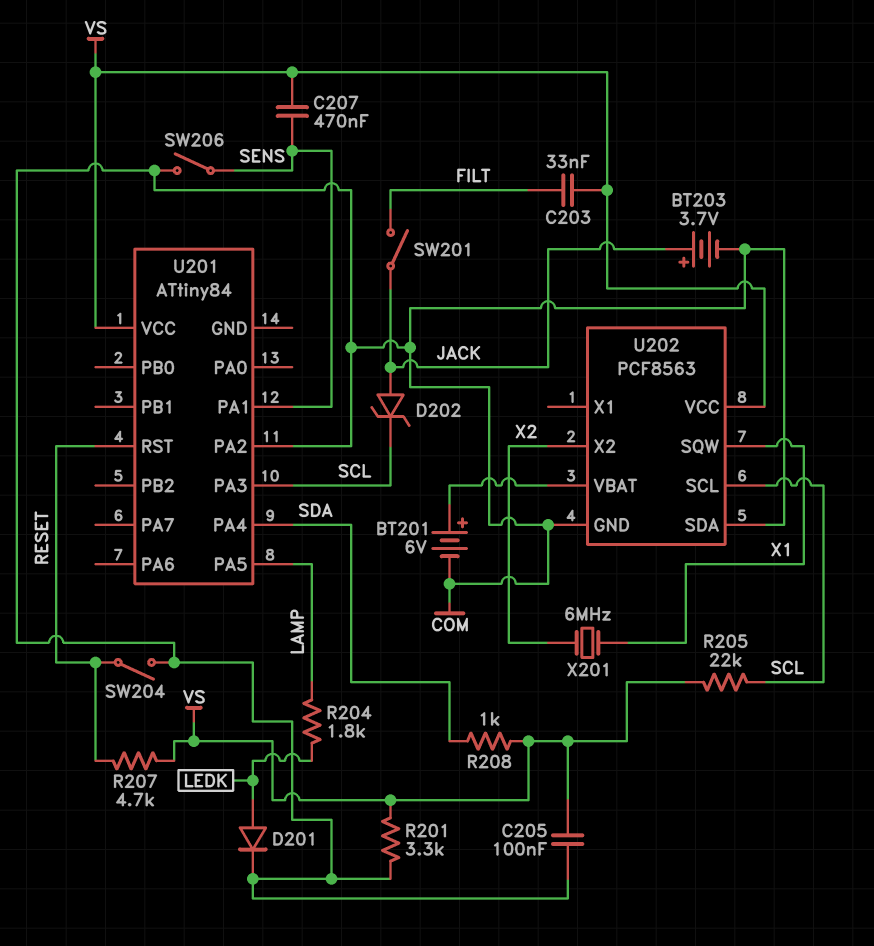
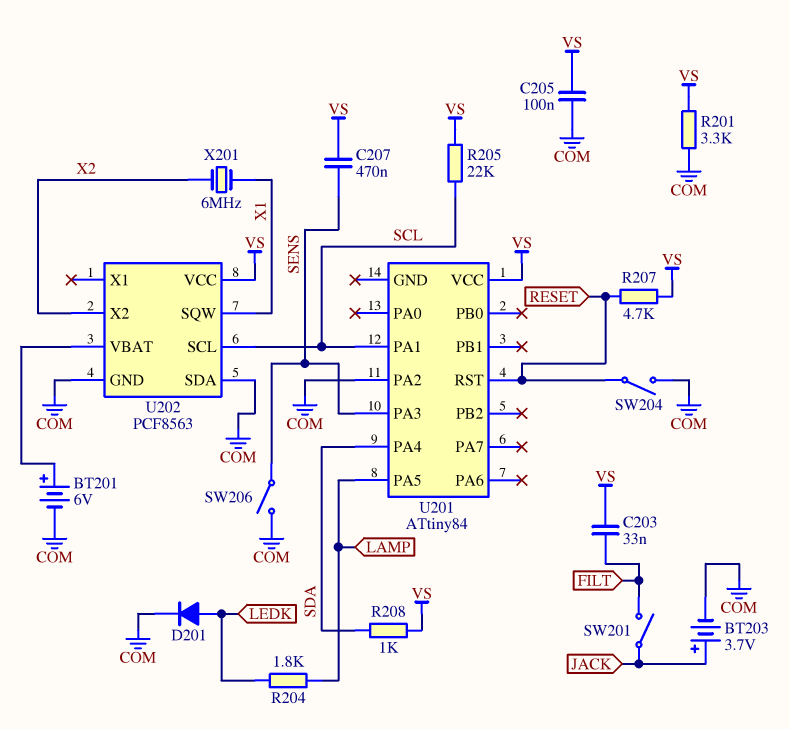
D202: zener (A JACK, K SCL) -> none
U201 pin PA1: SENS -> SCL
U201 pin PA3: SCL -> SENS

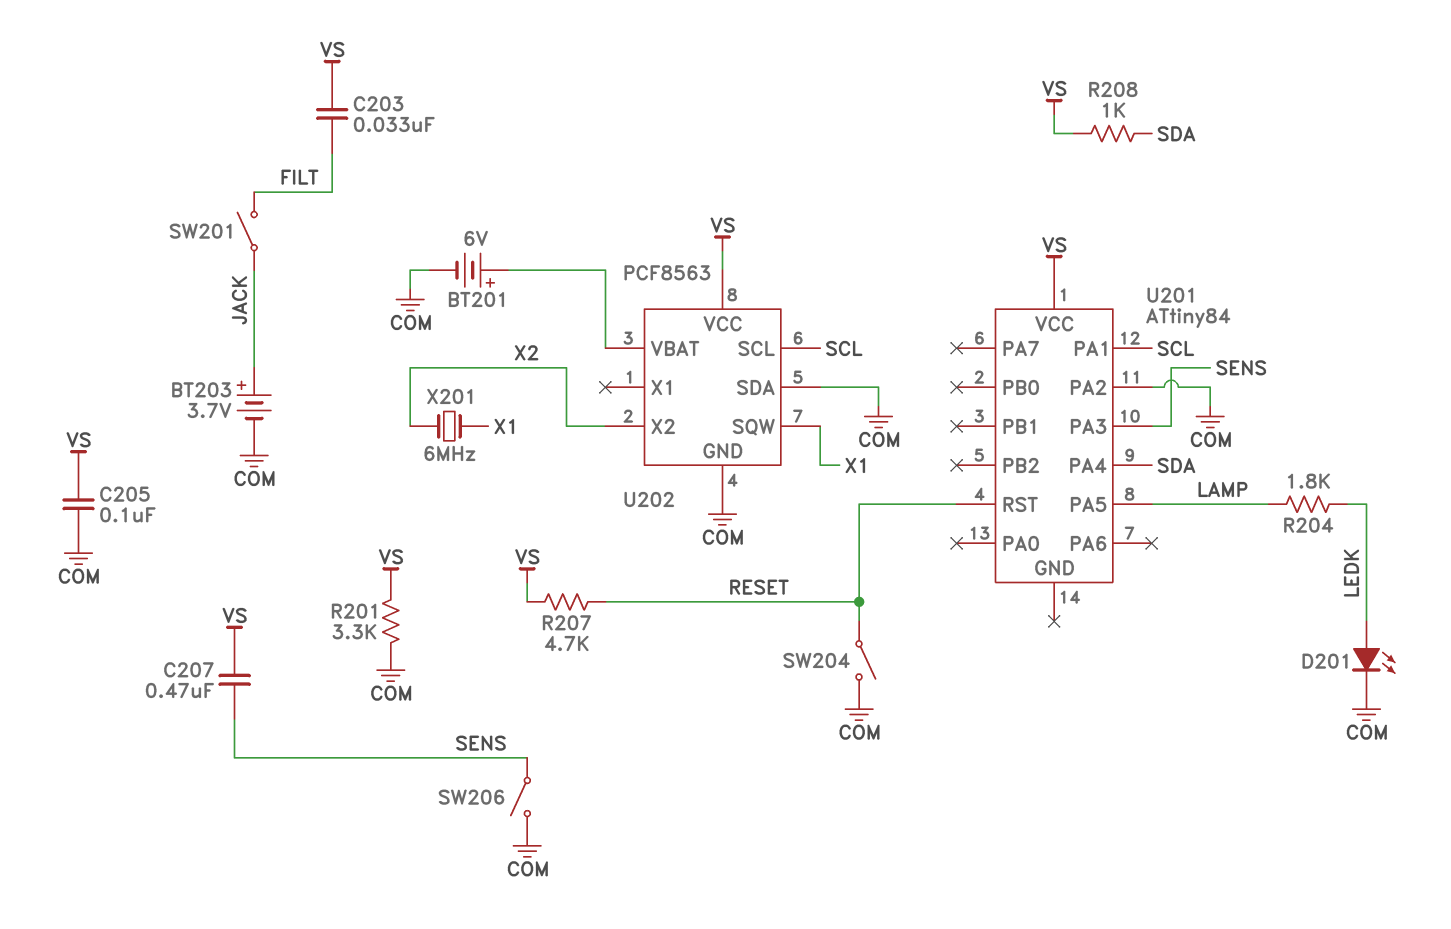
D201: diode (A LEDK, K COM) -> LED (A LEDK, K COM)
R205: 22k (SCL, VS) -> none

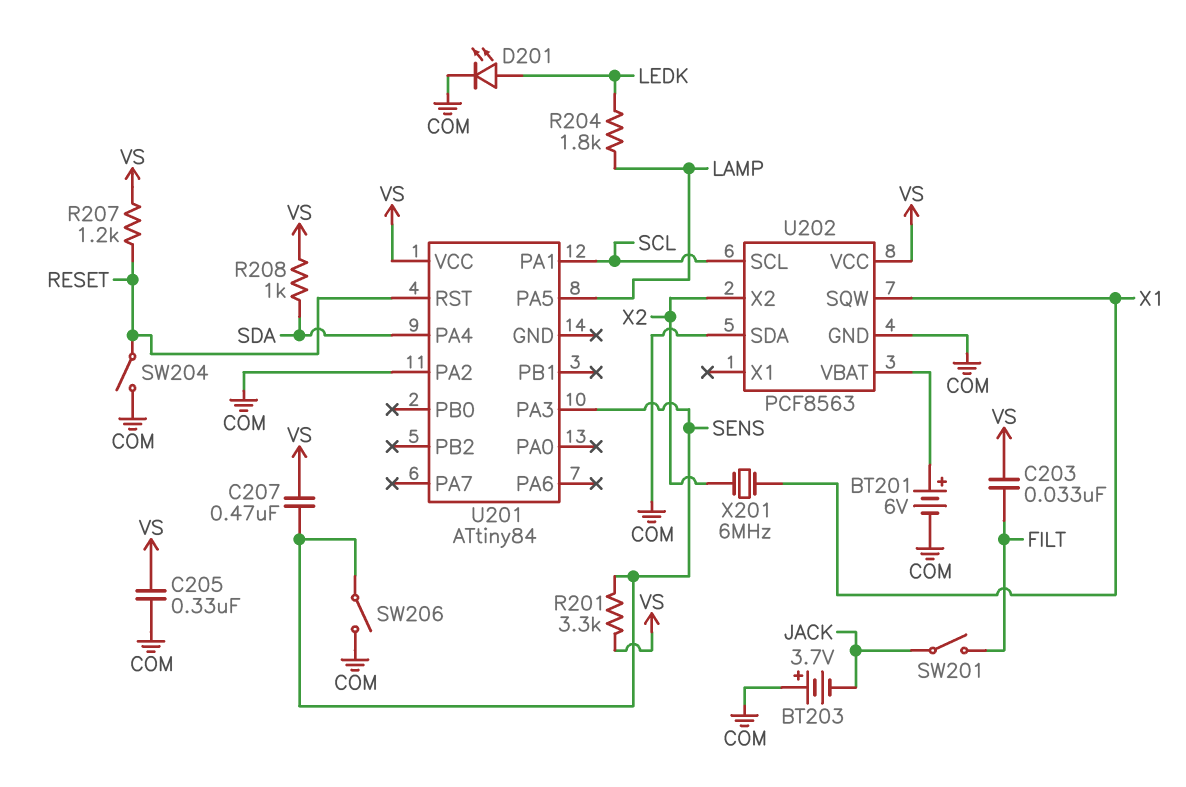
BT203: 3.7V (plus JACK, minus COM) -> 3.7V (plus COM, minus JACK)
C205: 100nF (COM, VS) -> 330nF (COM, VS)
R201: 3.3k (COM, VS) -> 3.3k (SENS, VS)
R207: 4.7k (RESET, VS) -> 1.2k (RESET, VS)

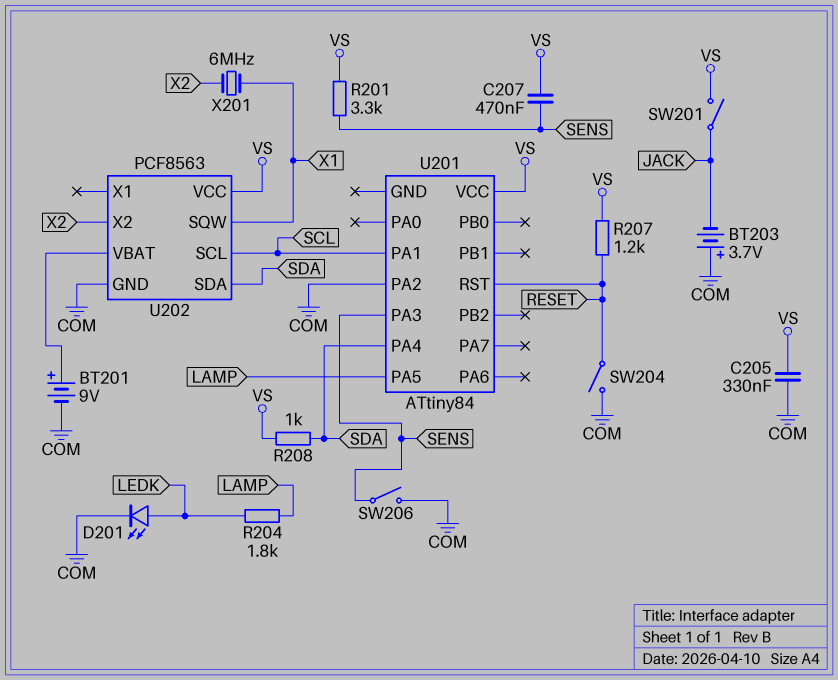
BT201: 6V (plus U202/VBAT, minus COM) -> 9V (plus U202/VBAT, minus COM)
C203: 33nF (FILT, VS) -> none
SW201: switch (FILT, JACK) -> switch (JACK, VS)
U202 pin SDA: COM -> SDA

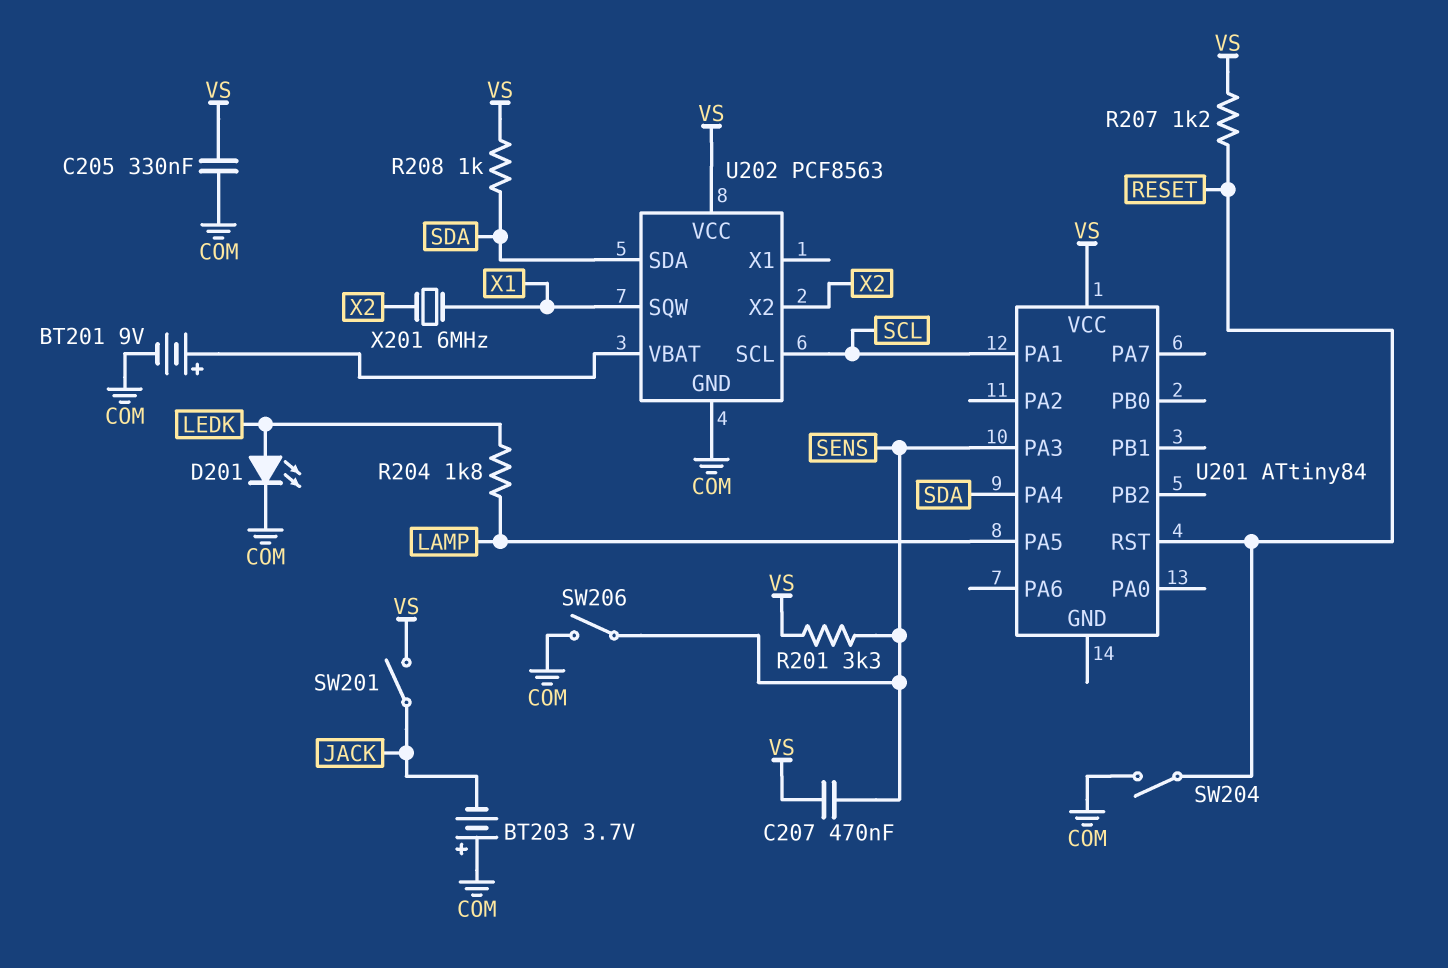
U201 pin PA2: COM -> none

